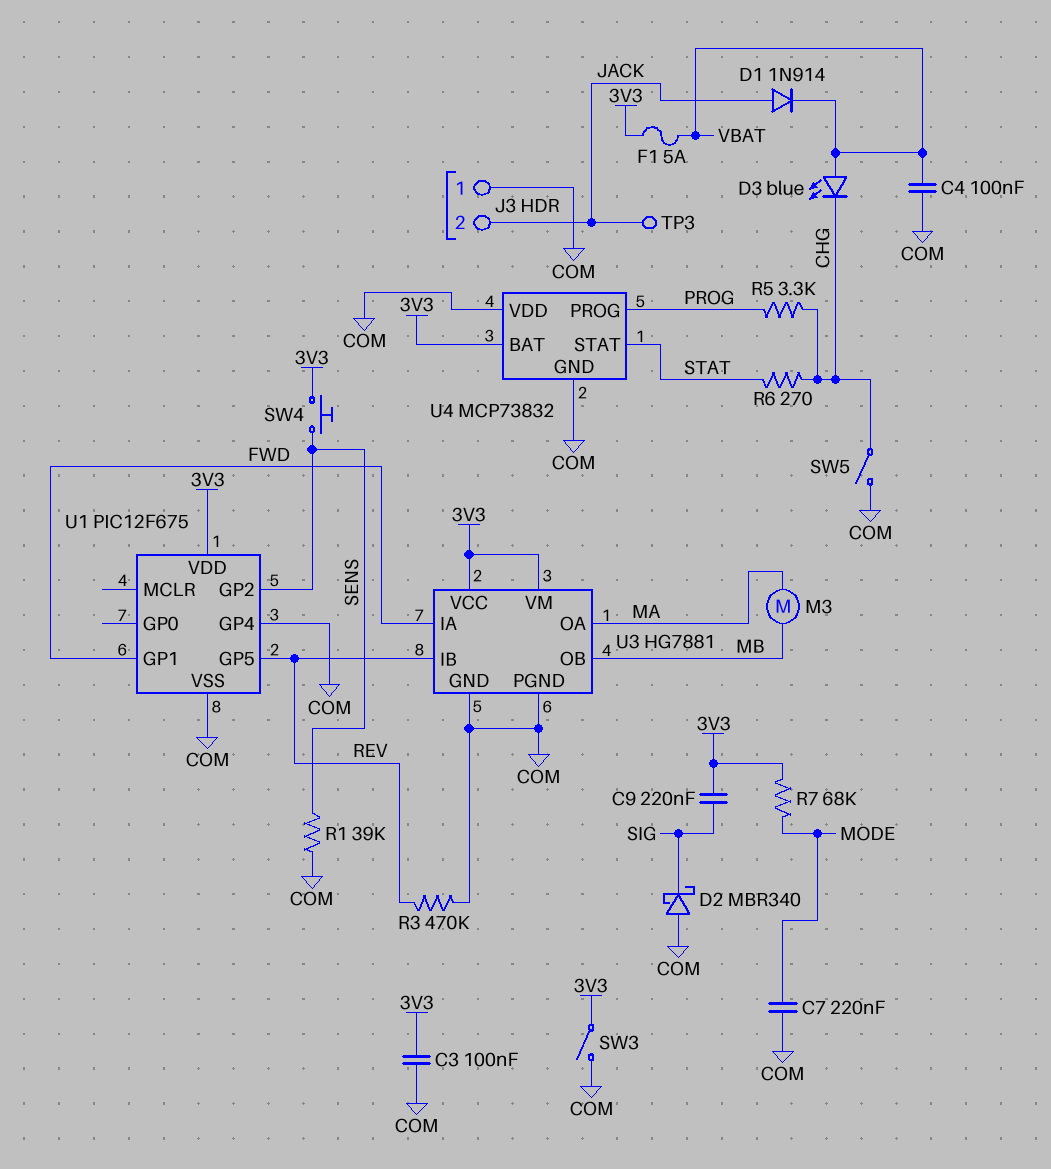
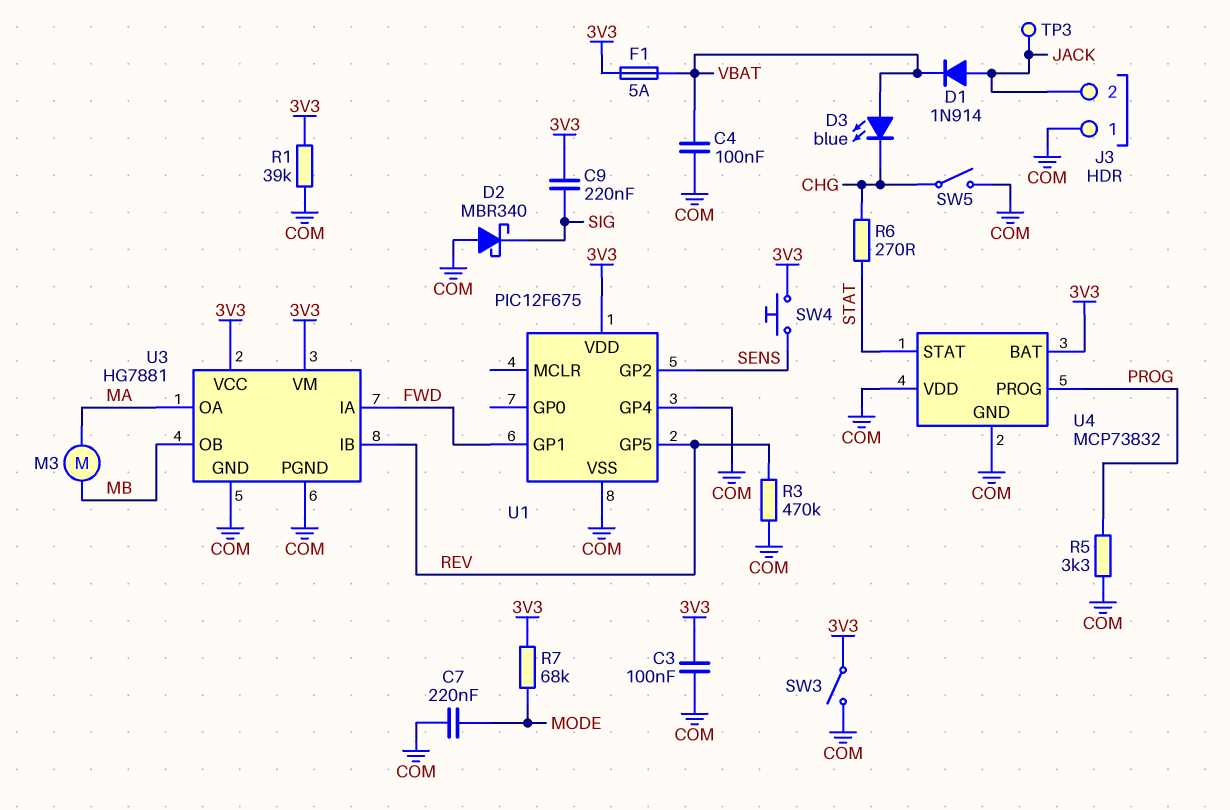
R1: 39k (COM, SENS) -> 39k (3V3, COM)
R5: 3.3k (CHG, PROG) -> 3.3k (COM, PROG)

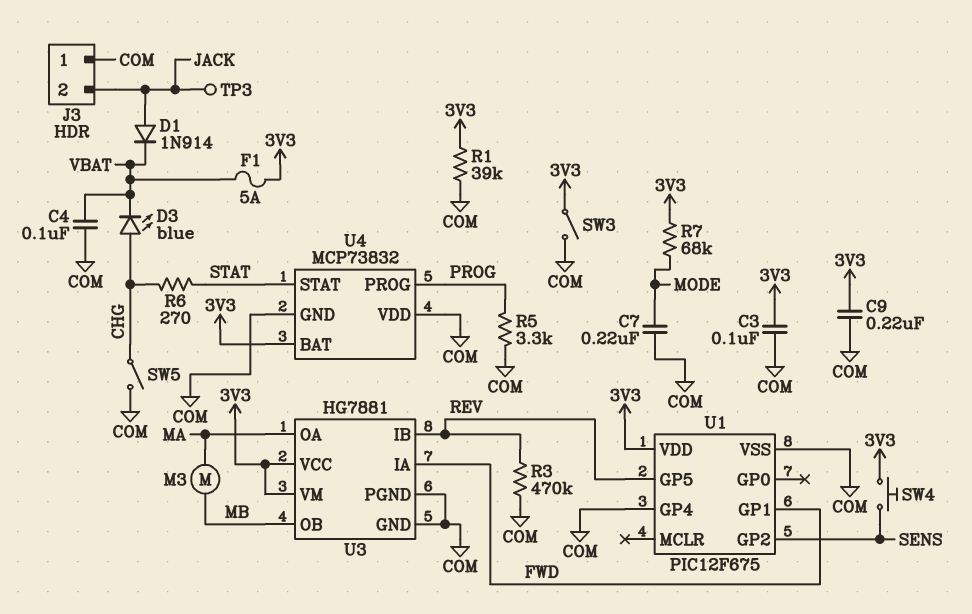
C9: 220nF (3V3, SIG) -> 220nF (3V3, COM)
D2: schottky MBR340 (A COM, K SIG) -> none
D3: LED blue (A VBAT, K CHG) -> LED blue (A CHG, K VBAT)

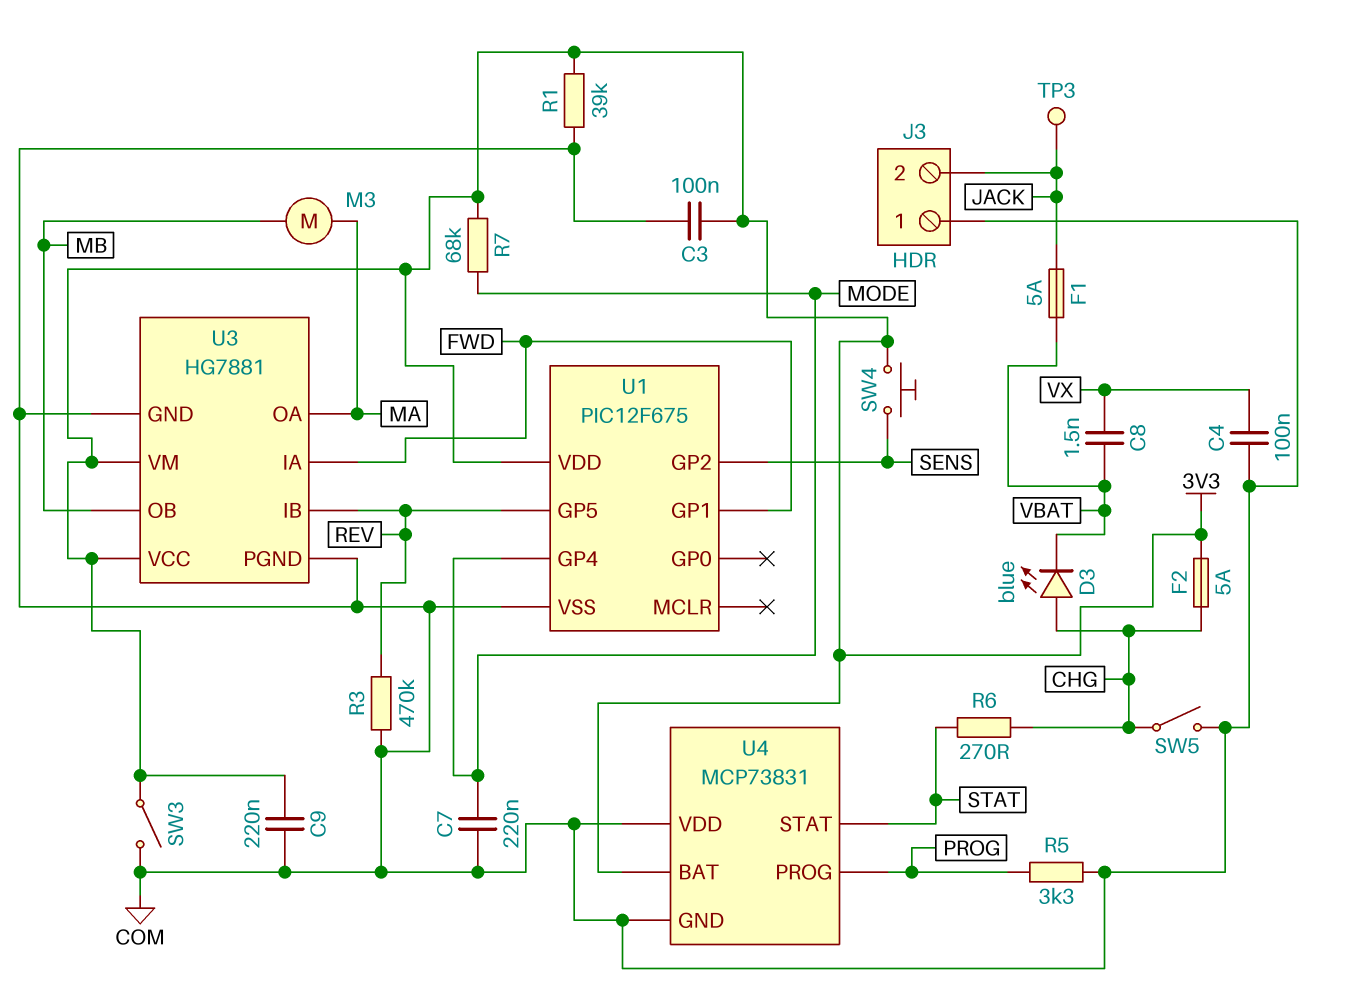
C4: 100nF (COM, VBAT) -> 100nF (COM, VX)
C8: none -> 1.5nF (VBAT, VX)
D1: diode 1N914 (A JACK, K VBAT) -> none
F1: 5A (3V3, VBAT) -> 5A (JACK, VBAT)
F2: none -> 5A (3V3, CHG)
U1 pin GP4: COM -> MODE
U4: MCP73832 -> MCP73831

